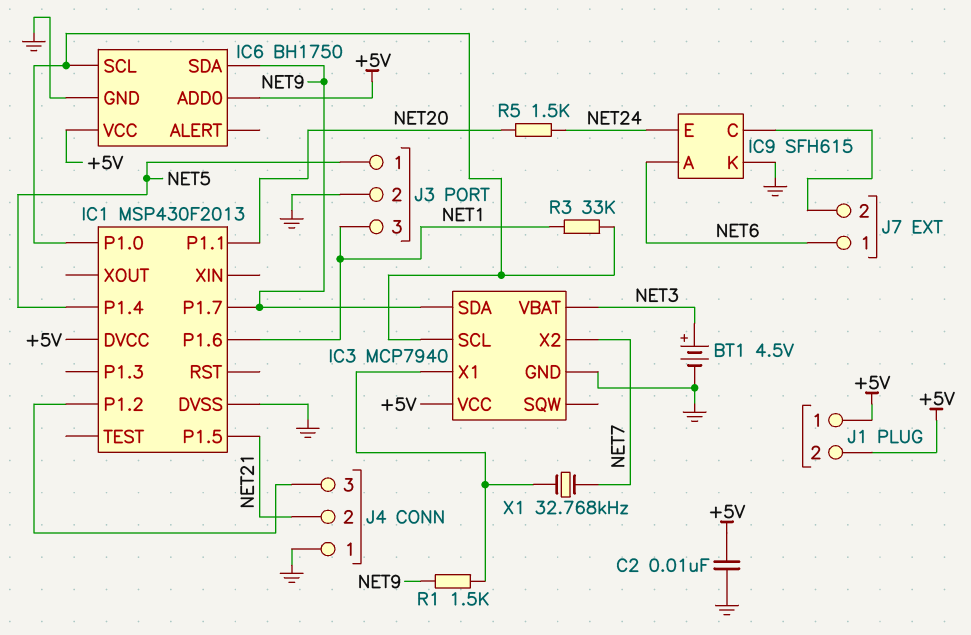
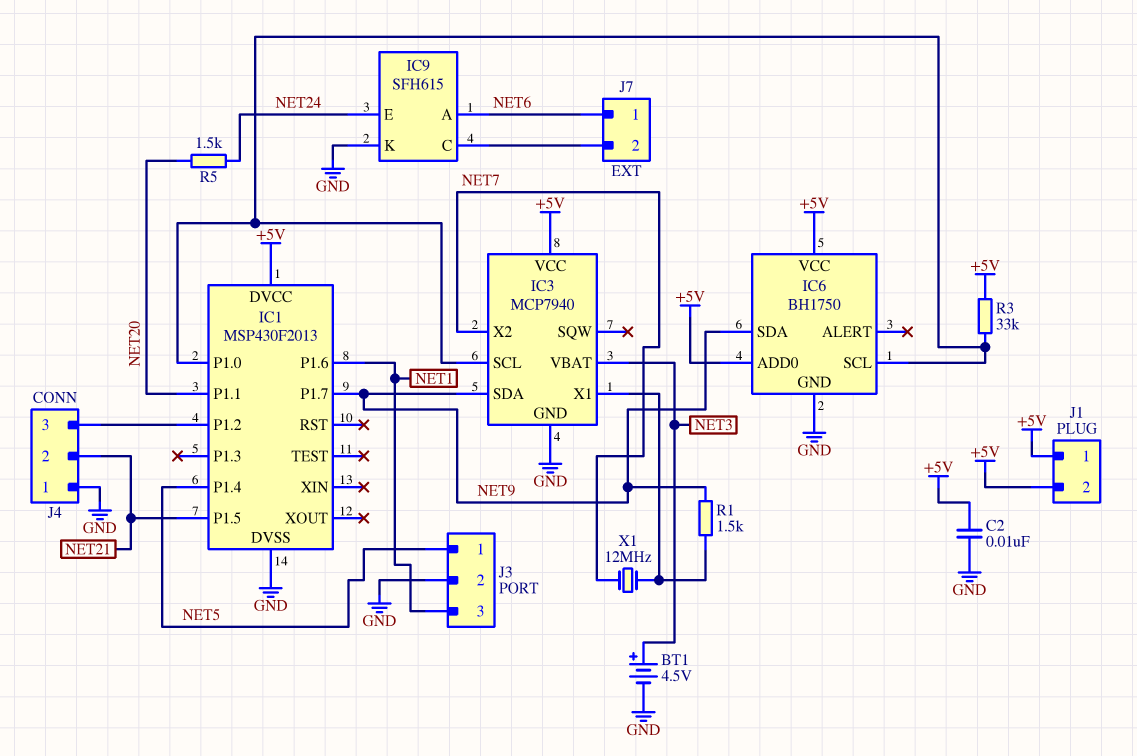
R3: 33k (IC1/P1.0, NET1) -> 33k (+5V, IC1/P1.0)
X1: 32.768kHz (IC3/X1, NET7) -> 12MHz (IC3/X1, NET7)

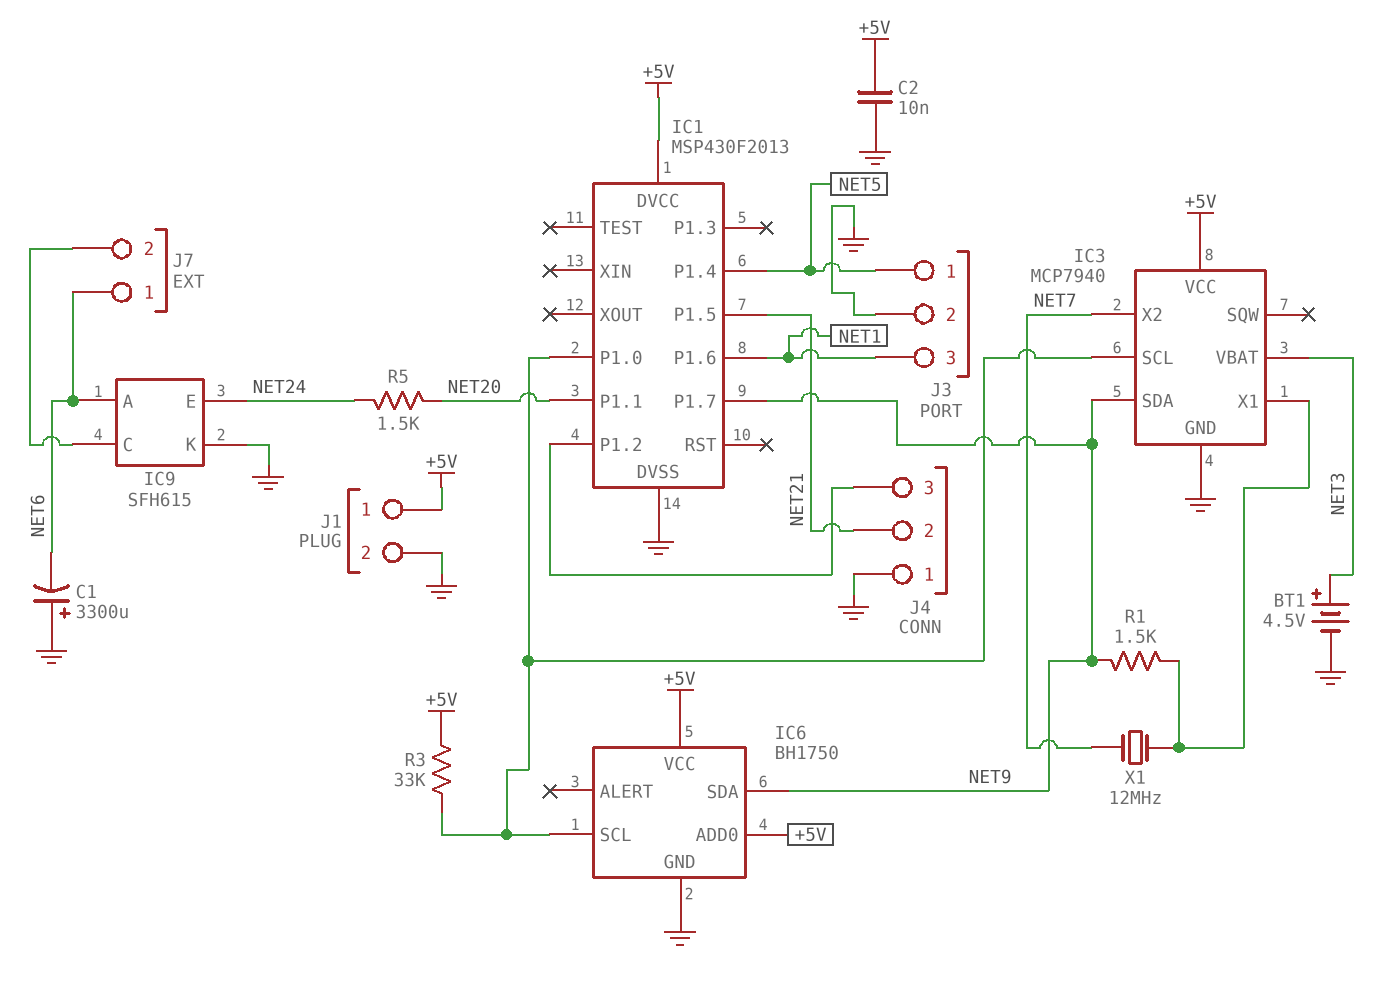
C1: none -> 3300uF (plus GND, minus NET6)
J1 pin 2: +5V -> GND

